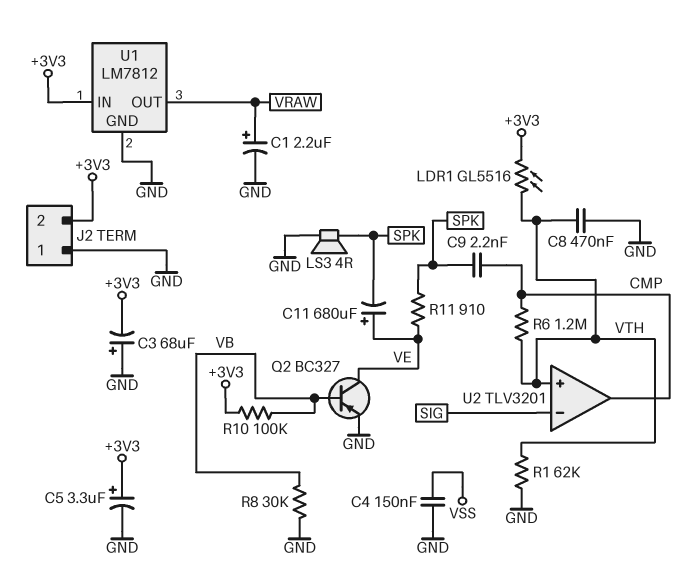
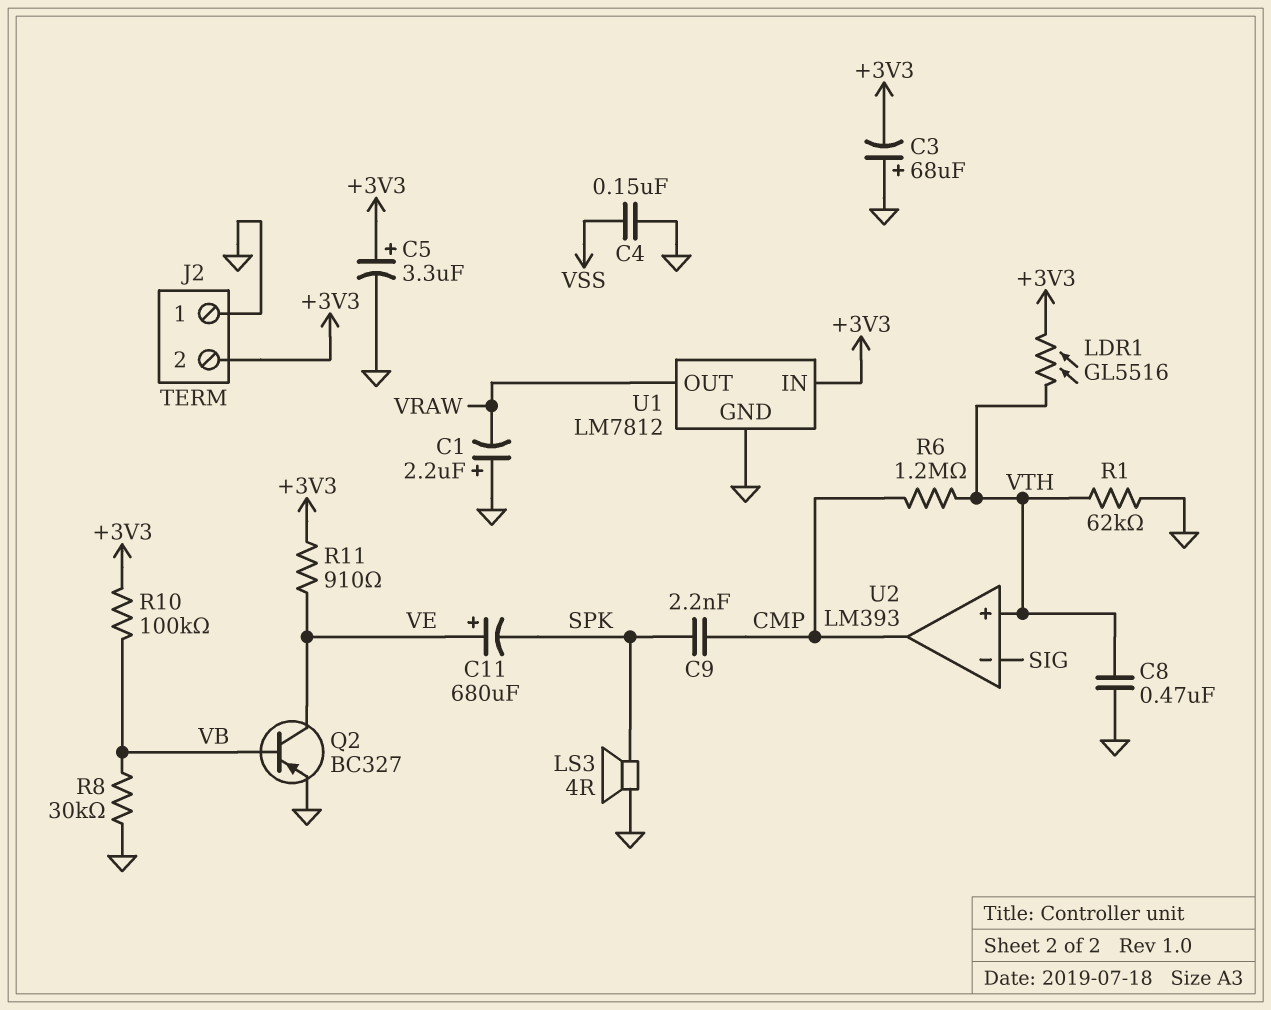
C1: 2.2uF (plus VRAW, minus GND) -> 2.2uF (plus GND, minus VRAW)
R11: 910 (SPK, VE) -> 910 (+3V3, VE)
U2: TLV3201 -> LM393

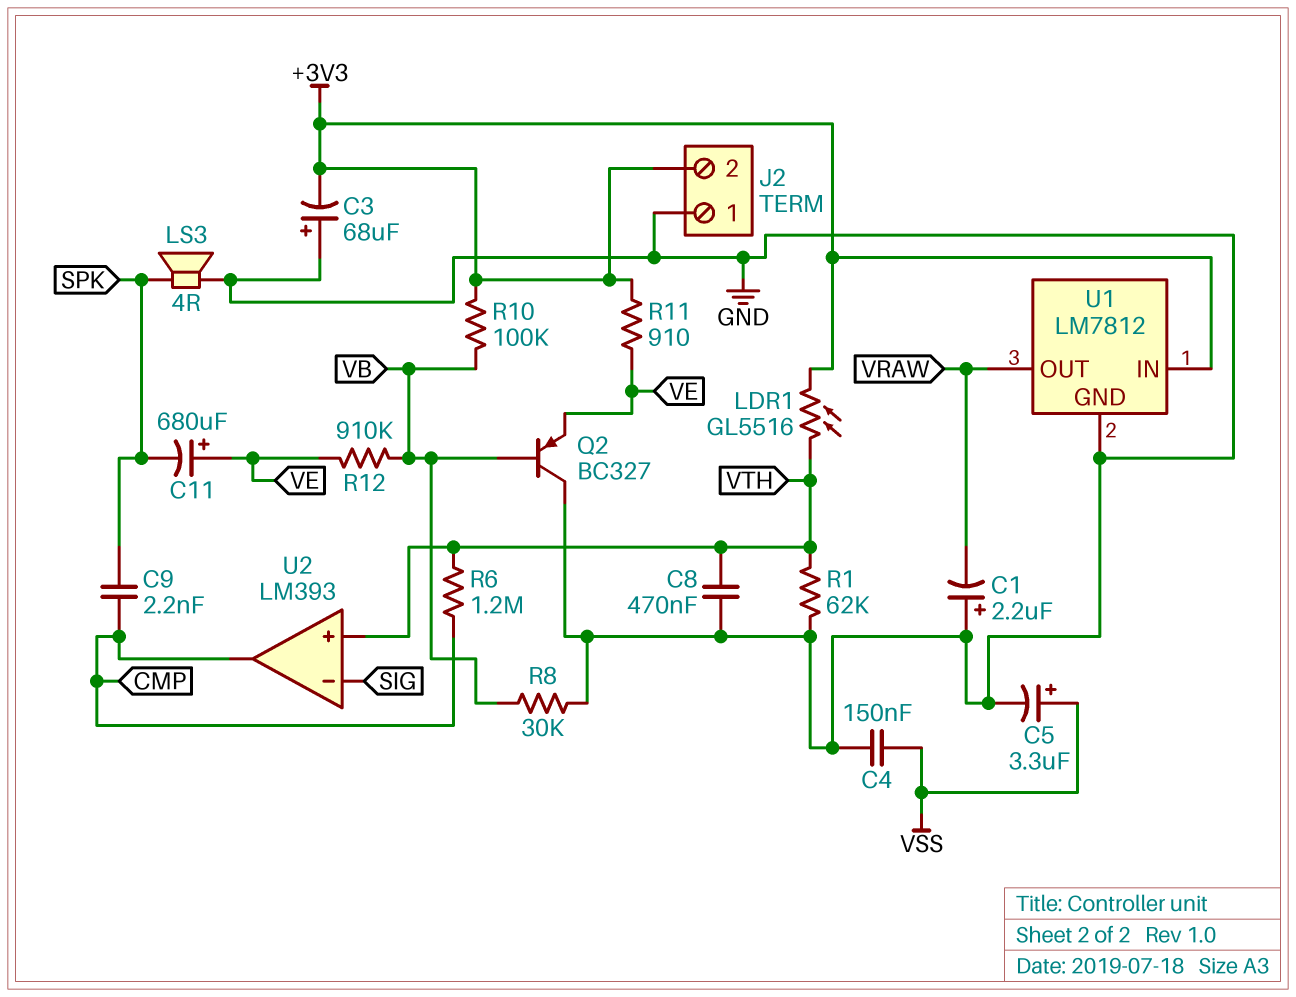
C5: 3.3uF (plus +3V3, minus GND) -> 3.3uF (plus VSS, minus GND)
Q2: PNP BC327 (B VB, C VE, E GND) -> PNP BC327 (B VB, C GND, E VE)
R12: none -> 910k (VB, VE)

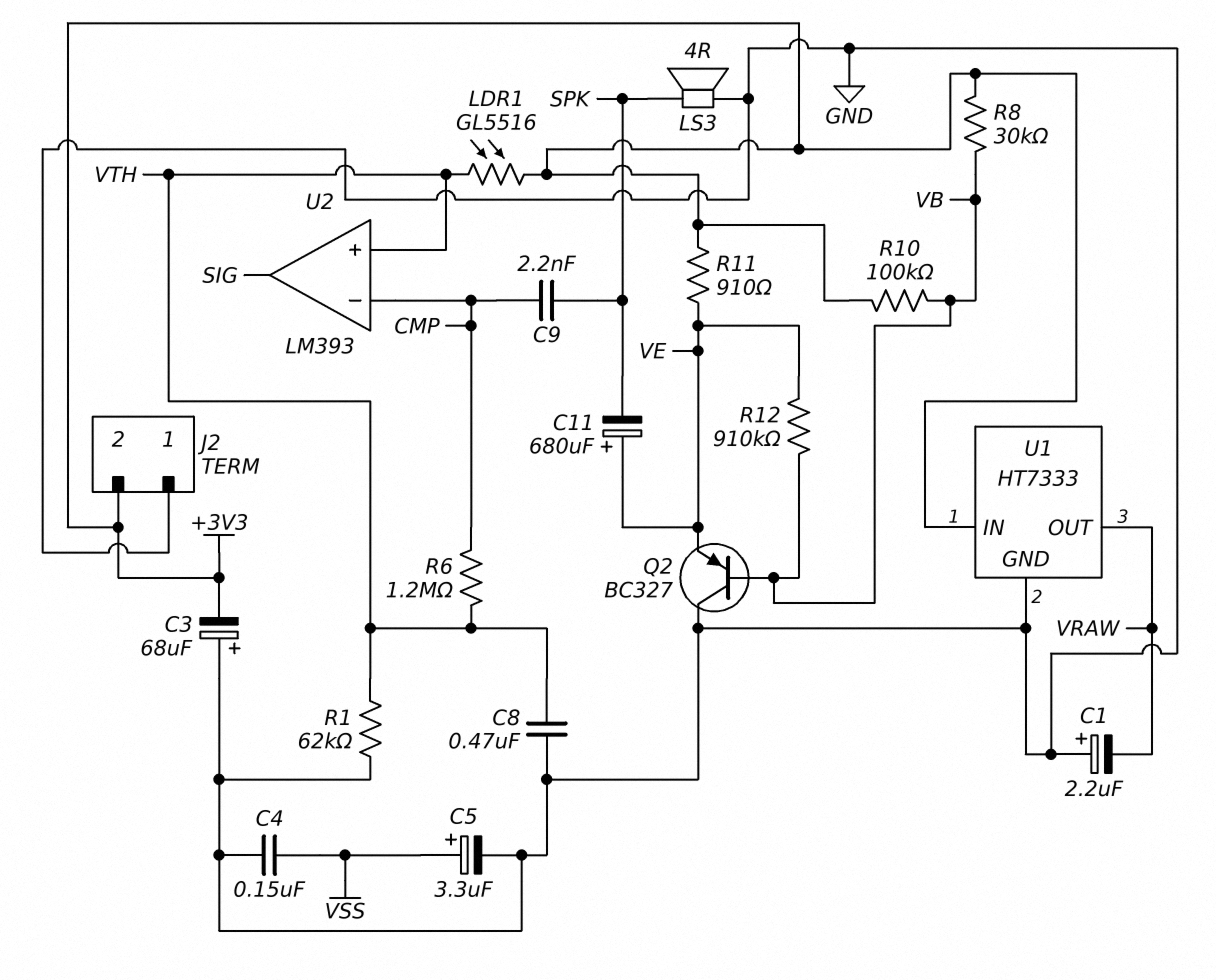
R8: 30k (GND, VB) -> 30k (+3V3, VB)
U1: LM7812 -> HT7333
U2 pin in-: SIG -> CMP
U2 pin out: CMP -> SIG

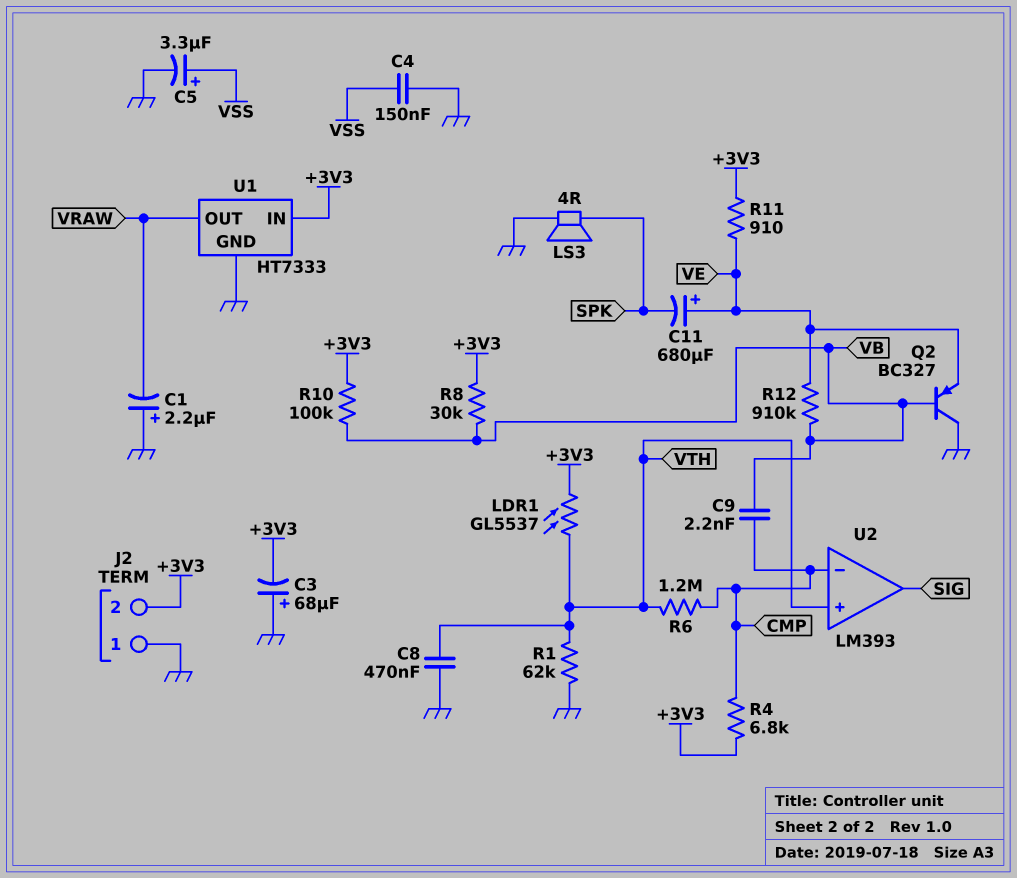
C9: 2.2nF (CMP, SPK) -> 2.2nF (CMP, VB)
LDR1: GL5516 (+3V3, VTH) -> GL5537 (+3V3, VTH)
R4: none -> 6.8k (+3V3, CMP)

